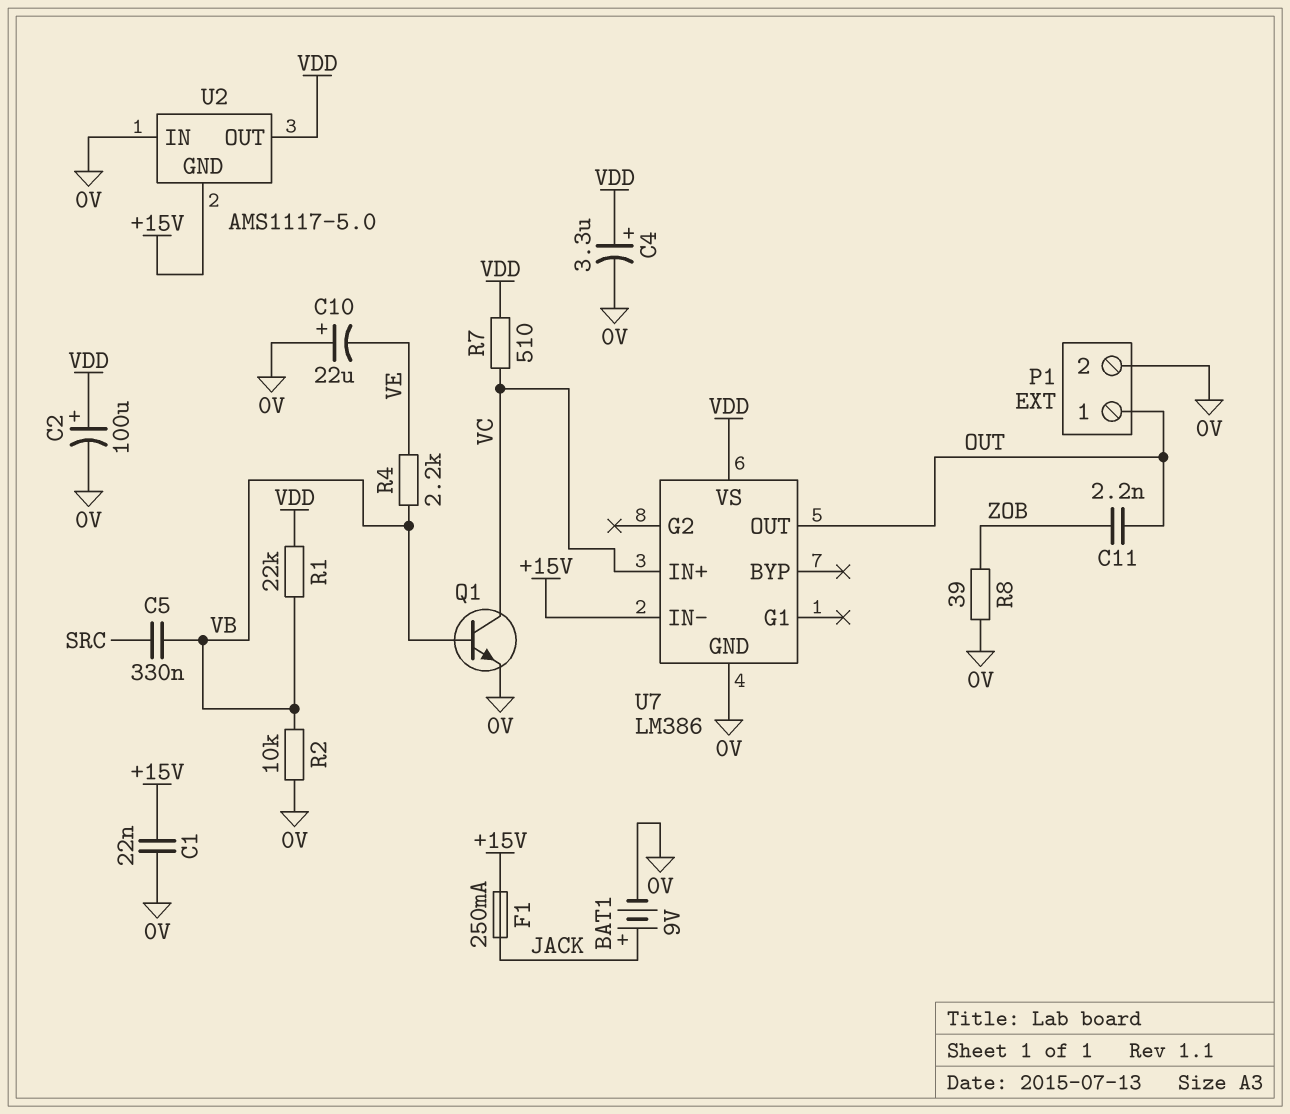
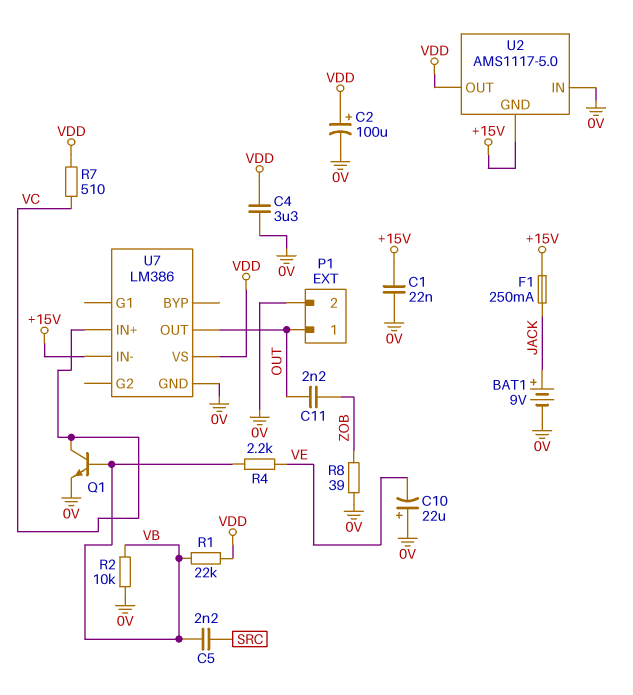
C4: 3.3uF (plus VDD, minus 0V) -> 3.3uF (0V, VDD)
C5: 330nF (SRC, VB) -> 2.2nF (SRC, VB)

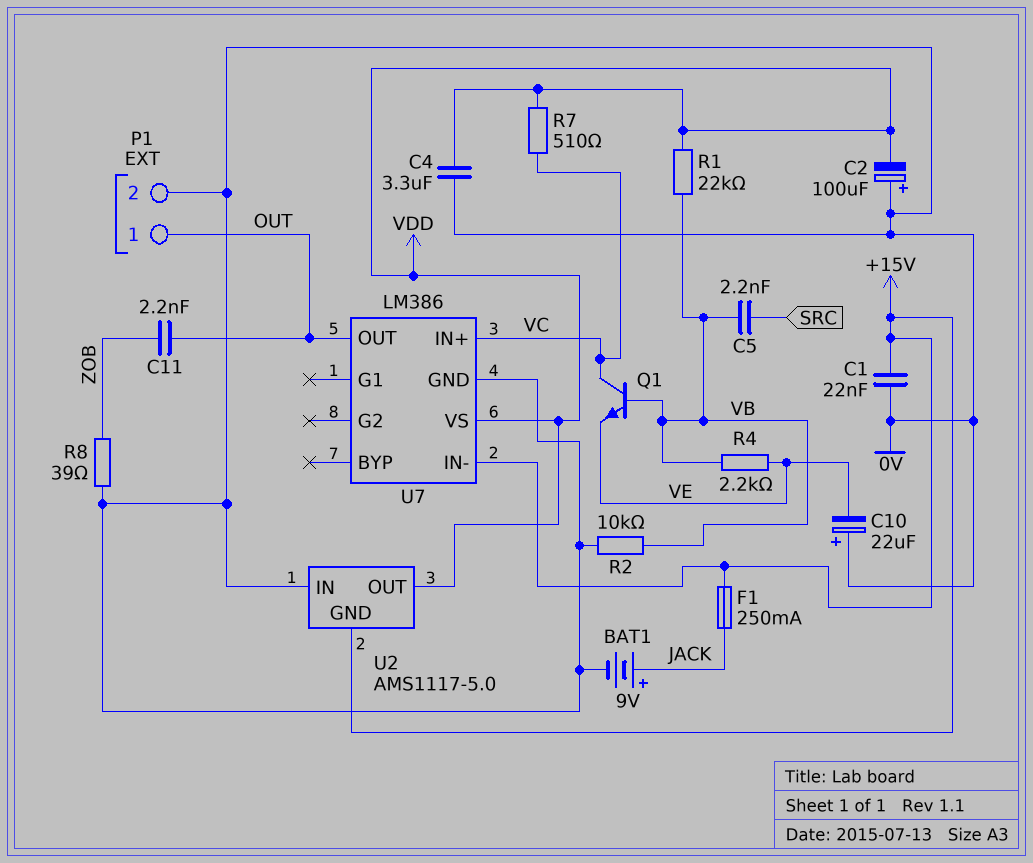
C2: 100uF (plus VDD, minus 0V) -> 100uF (plus 0V, minus VDD)
Q1: NPN (B VB, C VC, E 0V) -> NPN (B VB, C VC, E VE)

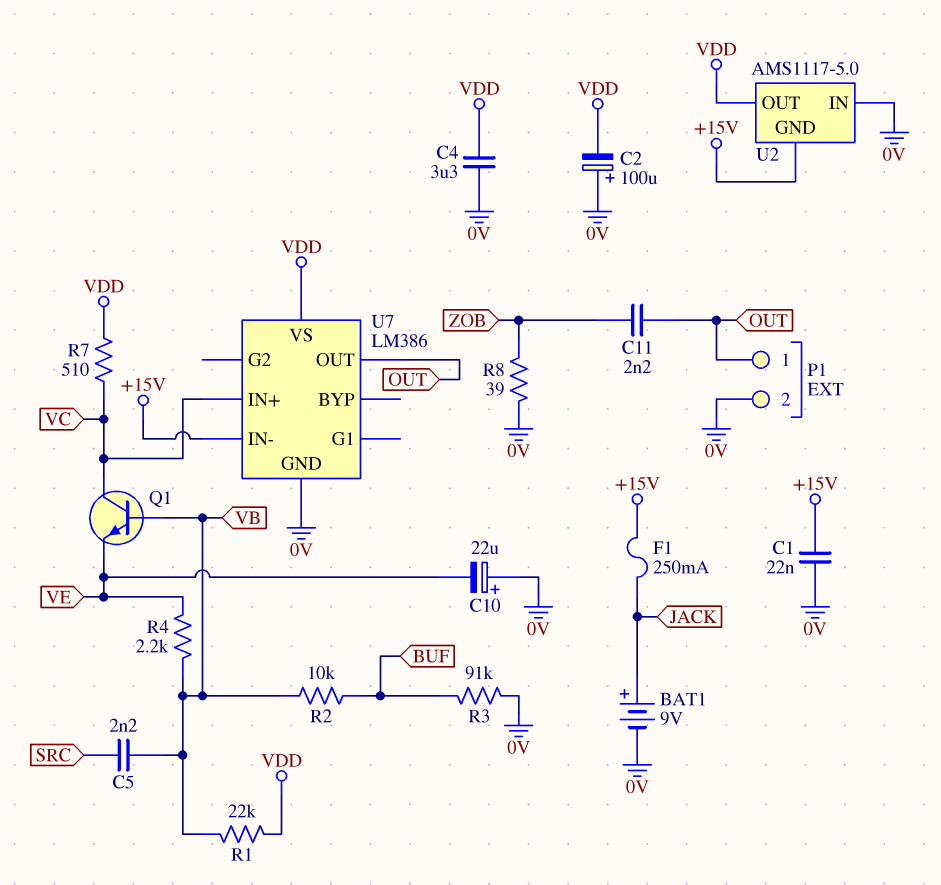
R2: 10k (0V, VB) -> 10k (BUF, VB)
R3: none -> 91k (0V, BUF)

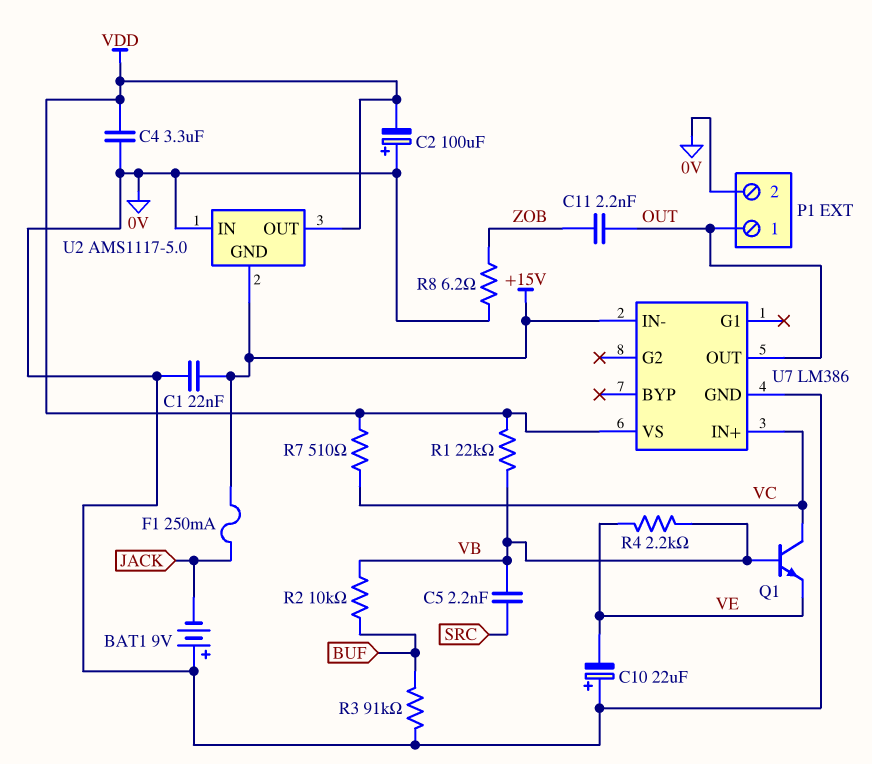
BAT1: 9V (plus JACK, minus 0V) -> 9V (plus 0V, minus JACK)
R8: 39 (0V, ZOB) -> 6.2 (0V, ZOB)

